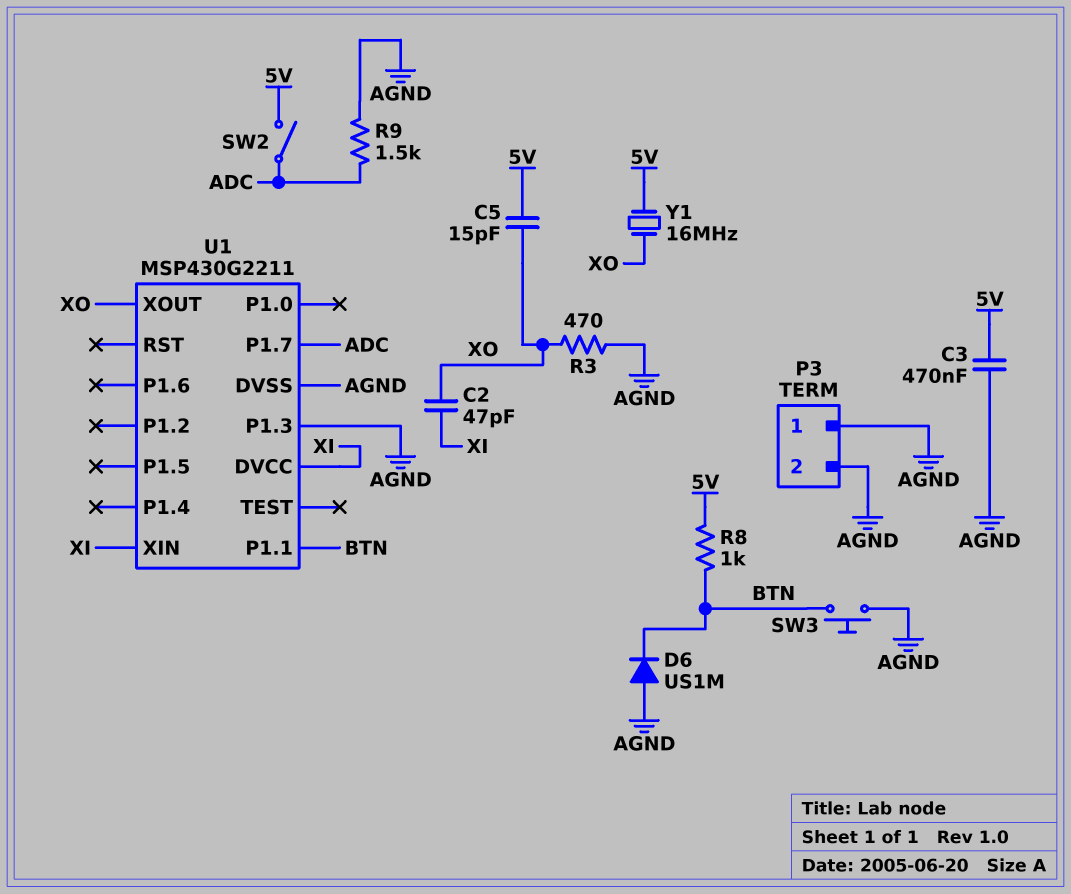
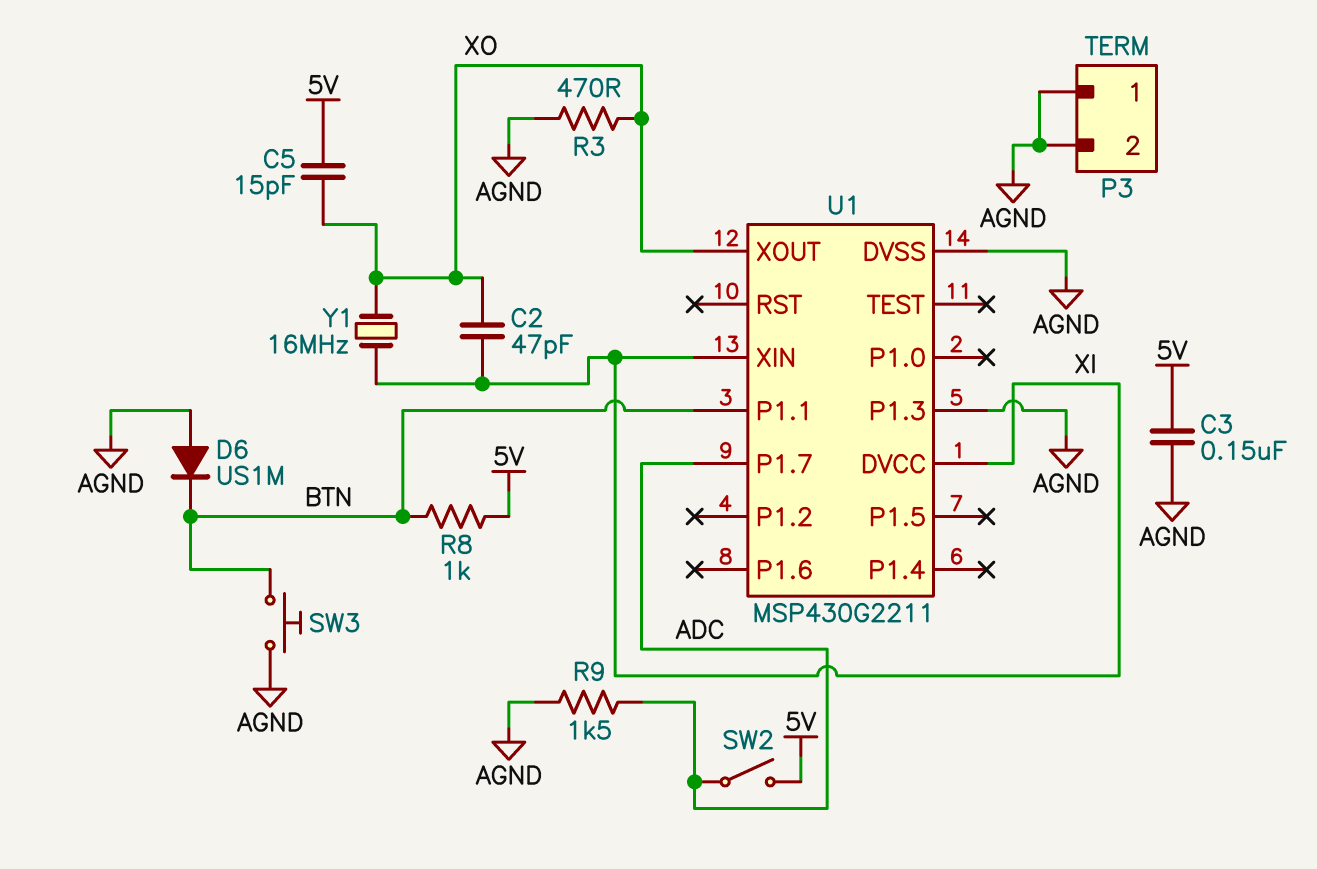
C3: 470nF (5V, AGND) -> 150nF (5V, AGND)
Y1: 16MHz (5V, XO) -> 16MHz (XI, XO)

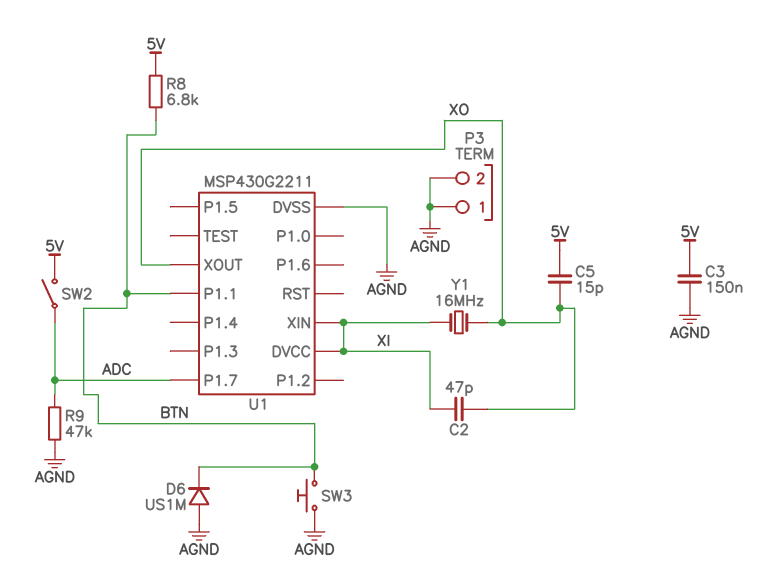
R3: 470 (AGND, XO) -> none
R8: 1k (5V, BTN) -> 6.8k (5V, BTN)
R9: 1.5k (ADC, AGND) -> 47k (ADC, AGND)
U1 pin P1.3: AGND -> none

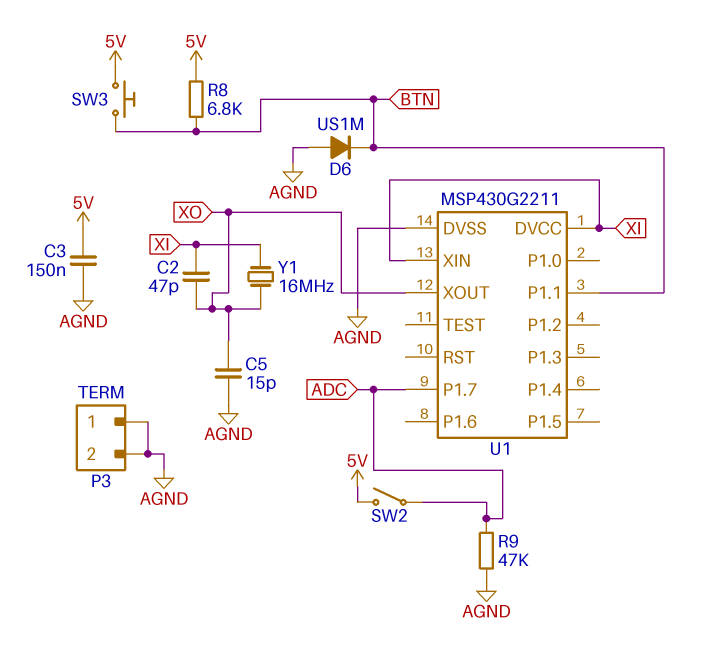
C5: 15pF (5V, XO) -> 15pF (AGND, XO)
SW3: button (AGND, BTN) -> button (5V, BTN)

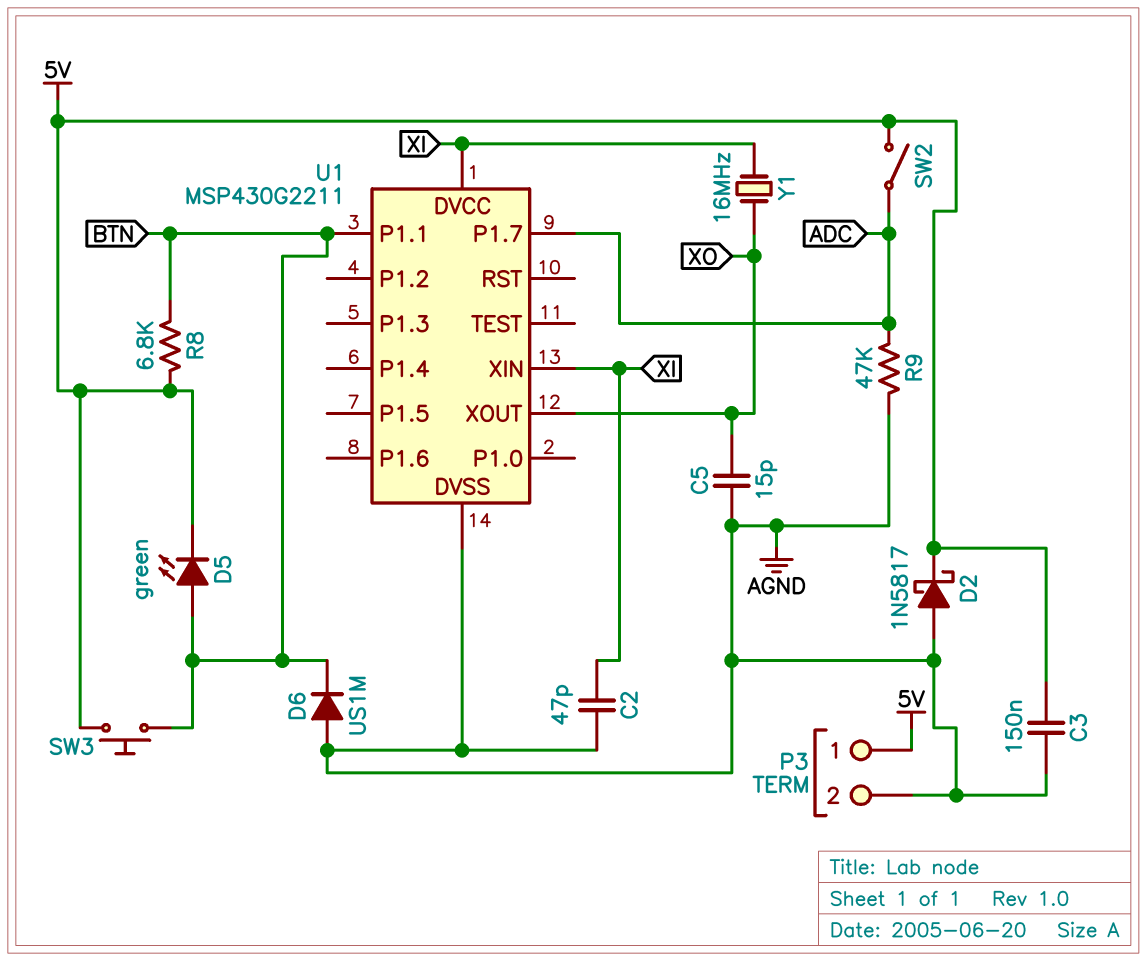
C2: 47pF (XI, XO) -> 47pF (AGND, XI)
D2: none -> schottky 1N5817 (A AGND, K 5V)
D5: none -> LED green (A BTN, K 5V)
P3 pin 1: AGND -> 5V

